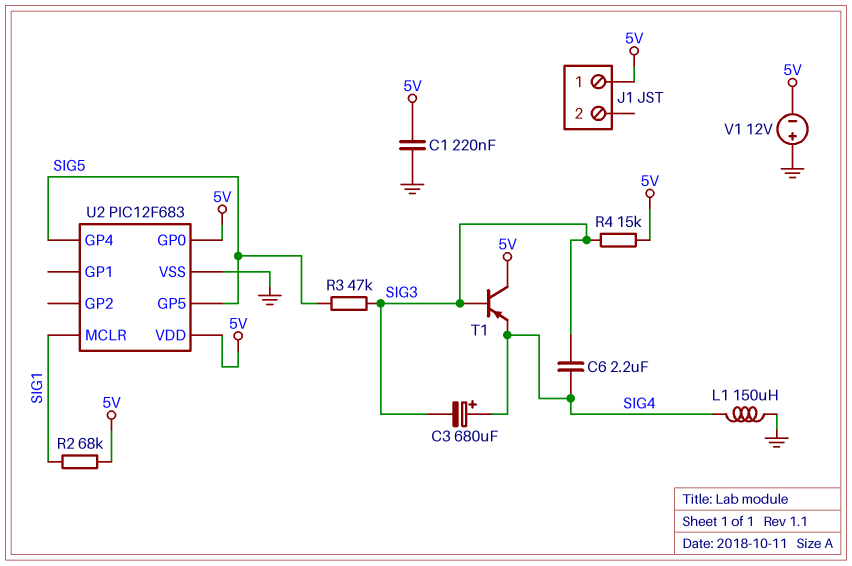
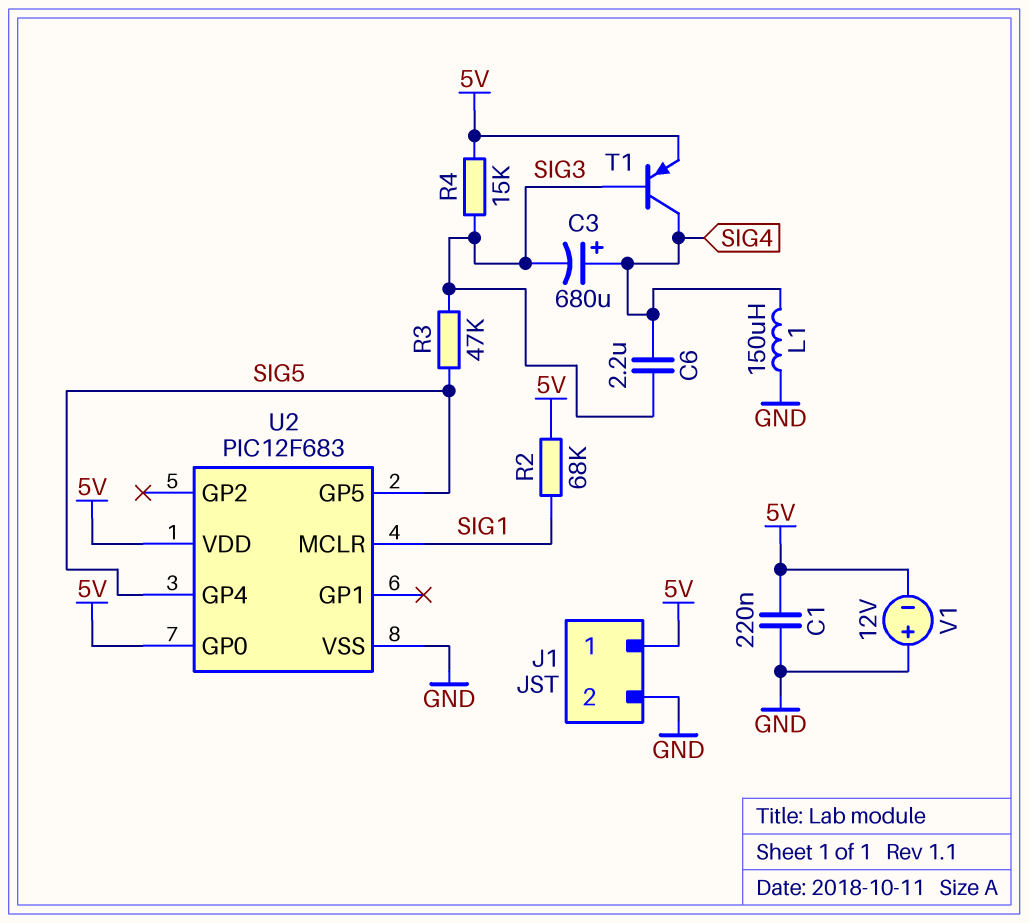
J1 pin 2: none -> GND
T1: PNP (B SIG3, C 5V, E SIG4) -> PNP (B SIG3, C SIG4, E 5V)

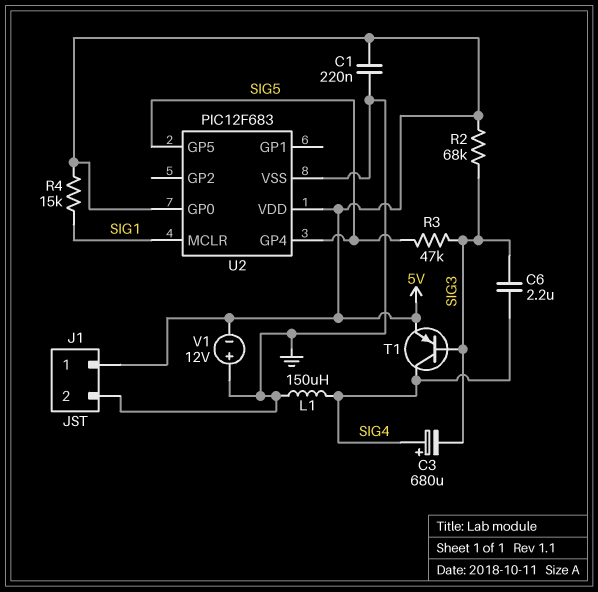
R2: 68k (5V, SIG1) -> 68k (5V, SIG3)
R4: 15k (5V, SIG3) -> 15k (5V, SIG1)

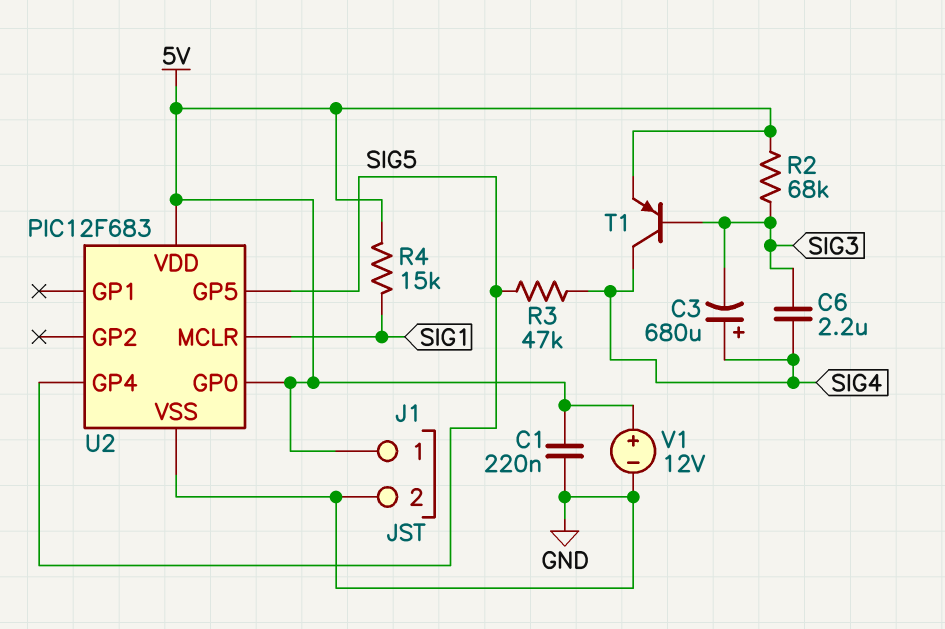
L1: 150uH (GND, SIG4) -> none
R3: 47k (SIG3, SIG5) -> 47k (SIG4, SIG5)
V1: 12V (plus GND, minus 5V) -> 12V (plus 5V, minus GND)

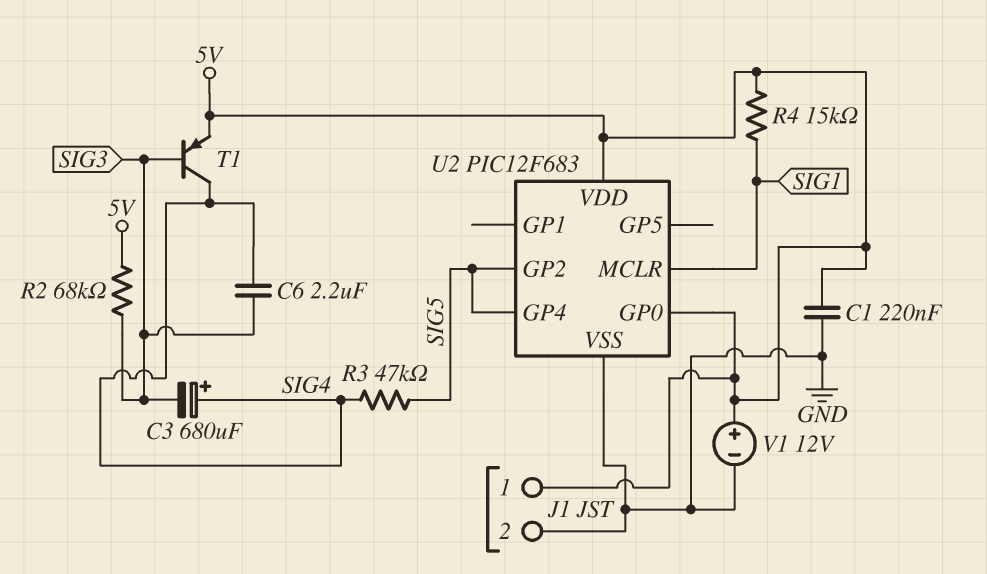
U2 pin GP2: none -> SIG5
U2 pin GP5: SIG5 -> none

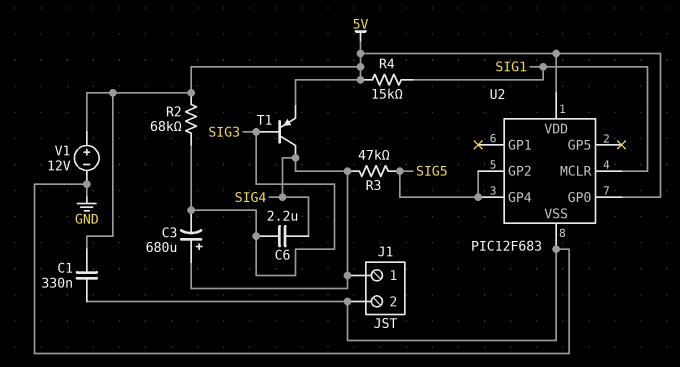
C1: 220nF (5V, GND) -> 330nF (5V, GND)
J1 pin 1: 5V -> SIG4

